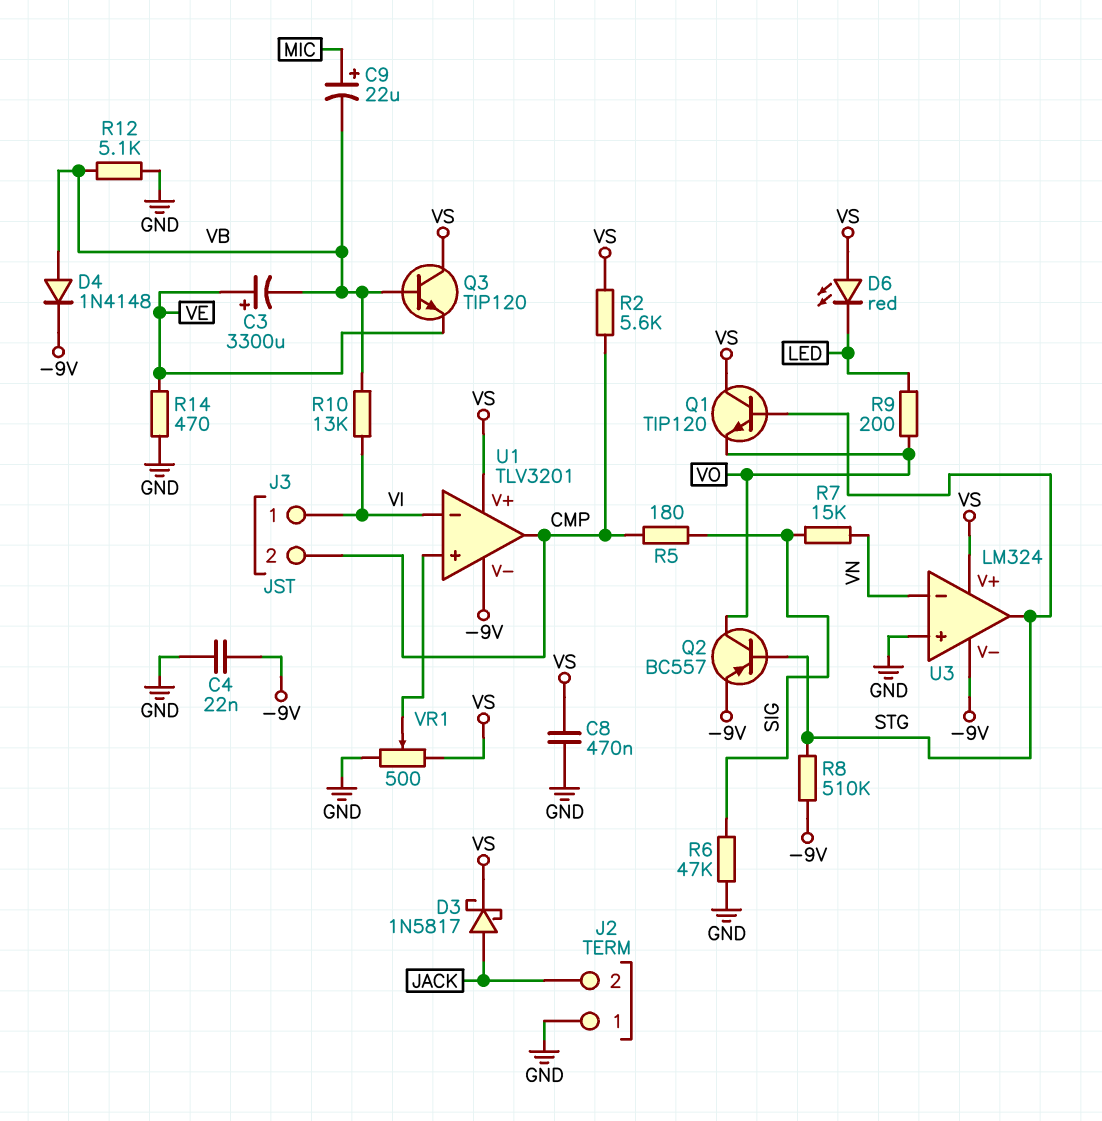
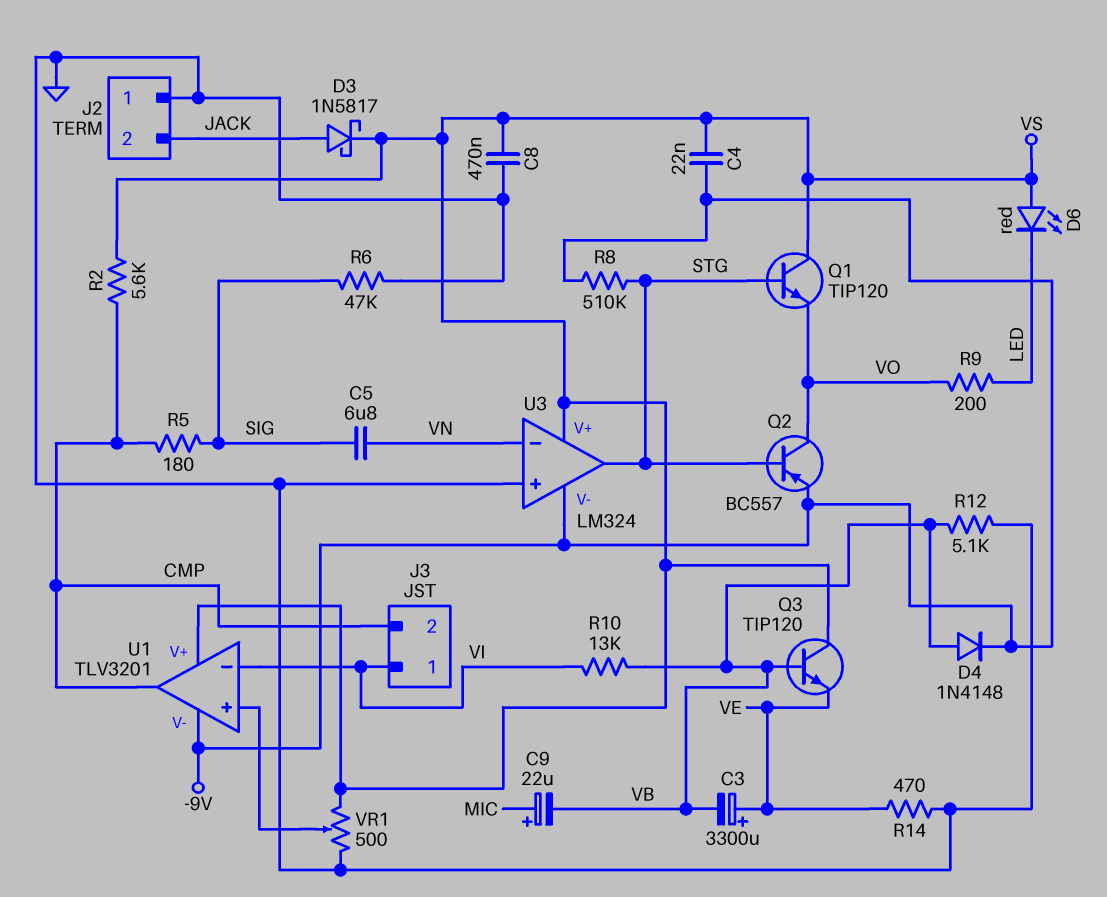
C4: 22nF (-9V, GND) -> 22nF (-9V, VS)
C5: none -> 6.8uF (SIG, VN)
R7: 15k (SIG, VN) -> none

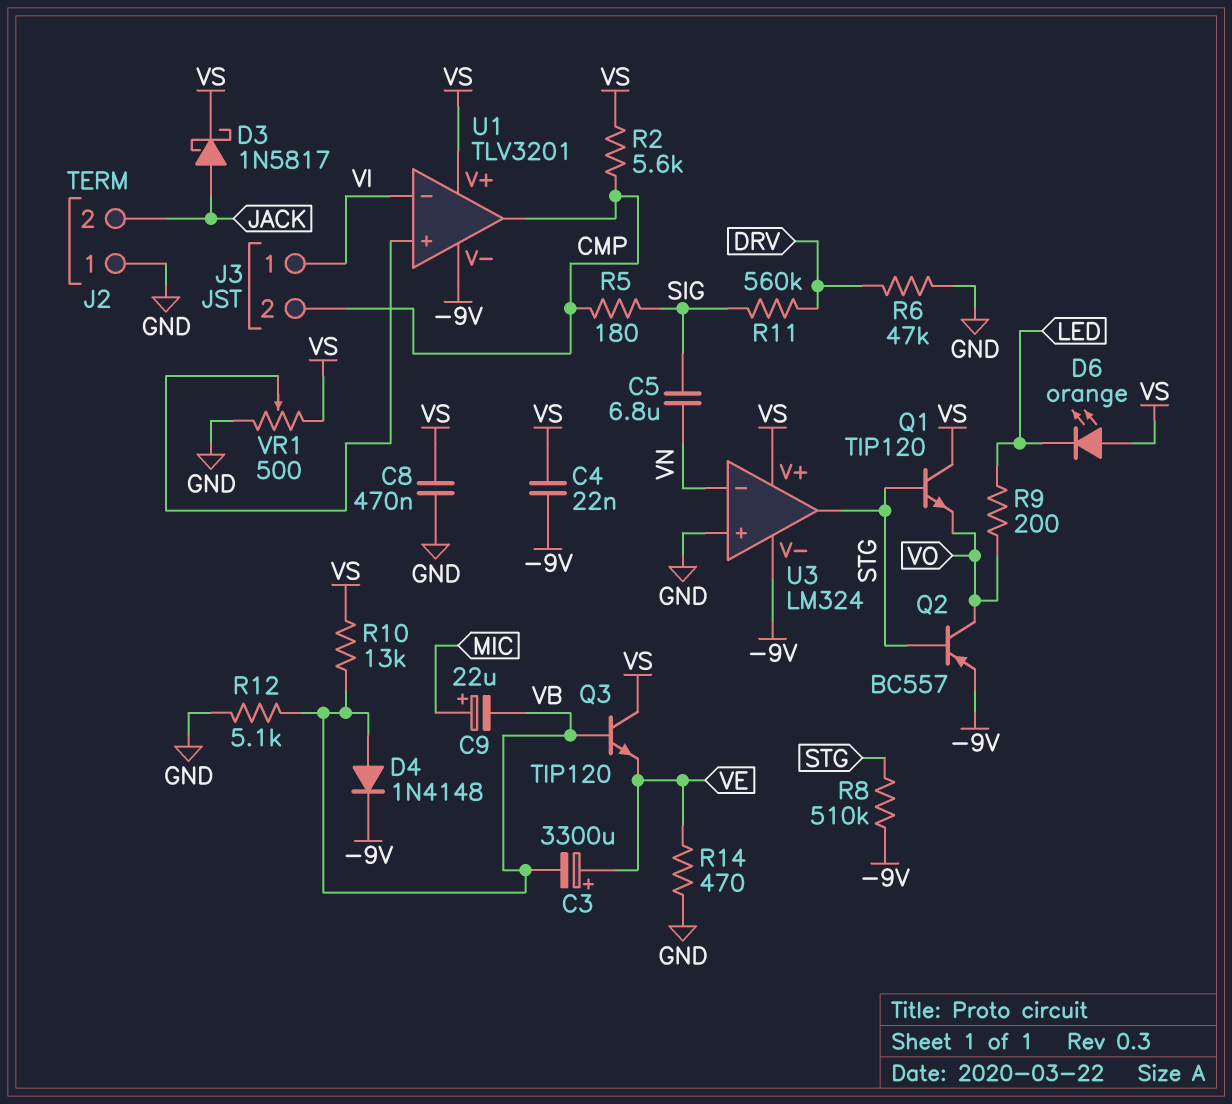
D6: LED red (A VS, K LED) -> LED orange (A VS, K LED)
R6: 47k (GND, SIG) -> 47k (DRV, GND)
R10: 13k (VB, VI) -> 13k (VB, VS)
R11: none -> 560k (DRV, SIG)

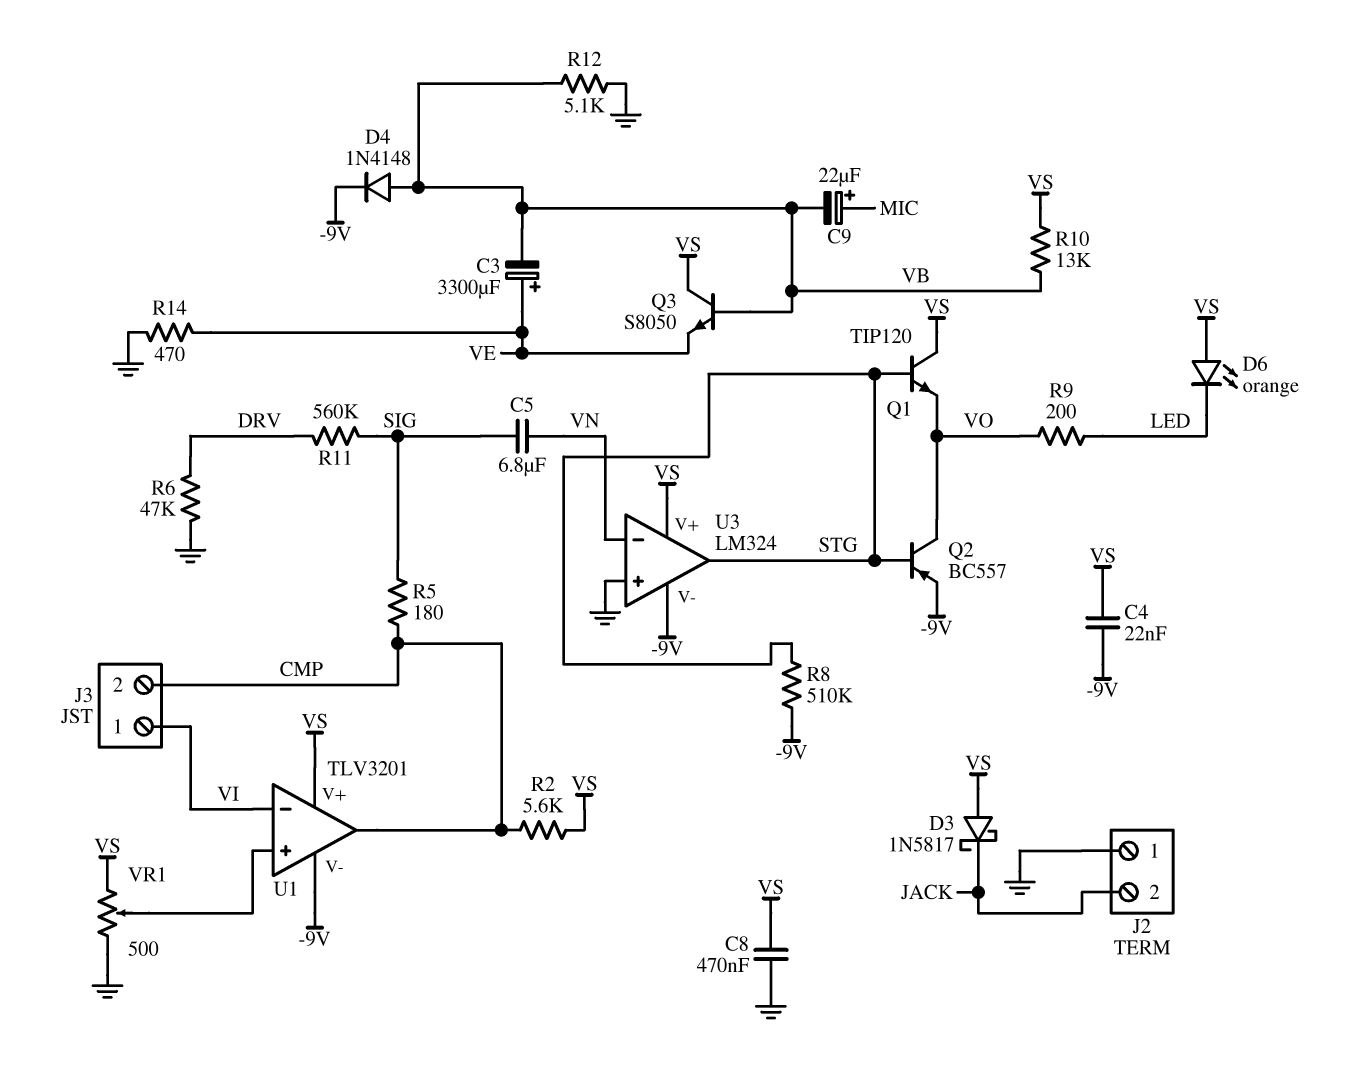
D3: schottky 1N5817 (A JACK, K VS) -> schottky 1N5817 (A VS, K JACK)
Q3: NPN TIP120 (B VB, C VS, E VE) -> NPN S8050 (B VB, C VS, E VE)

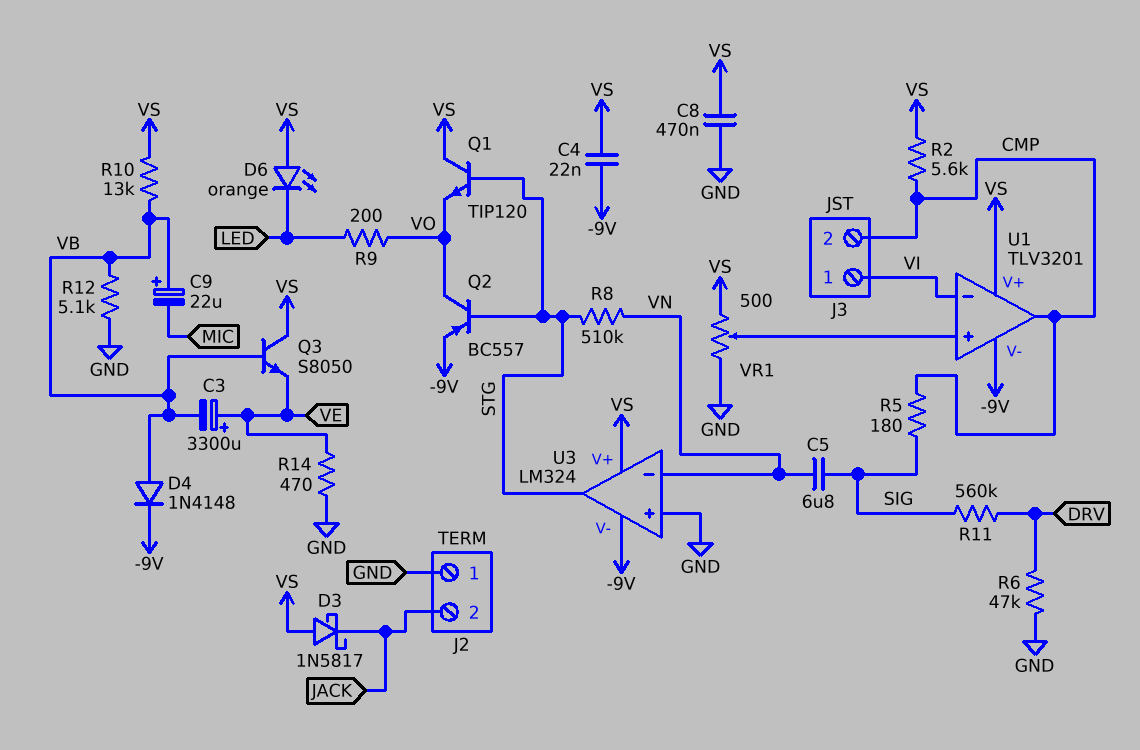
C9: 22uF (plus MIC, minus VB) -> 22uF (plus VB, minus MIC)
R8: 510k (-9V, STG) -> 510k (STG, VN)

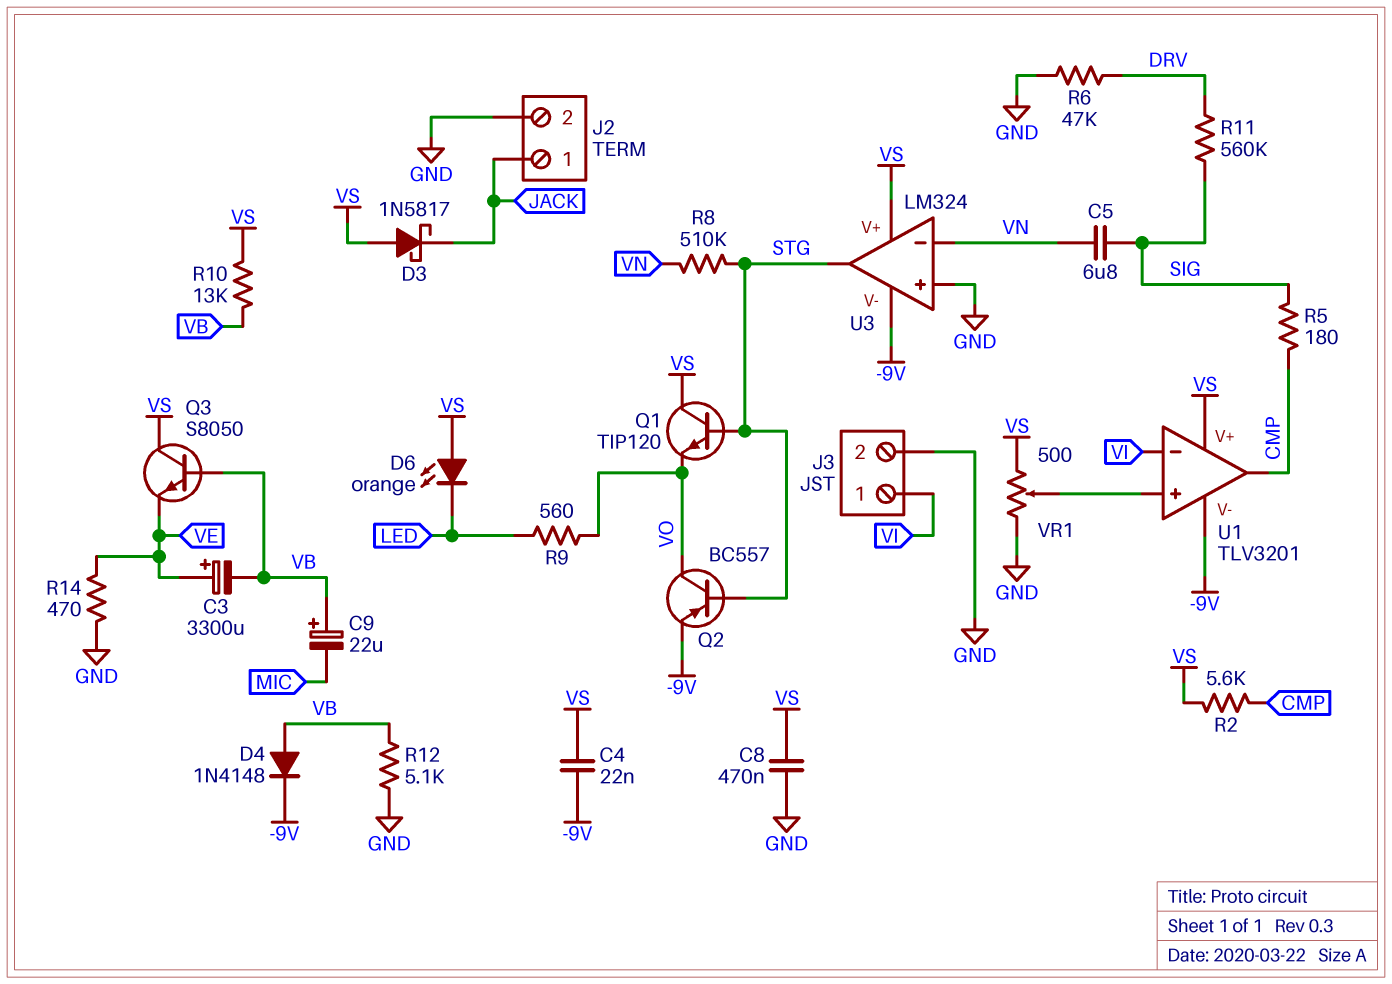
J2 pin 1: GND -> JACK
J2 pin 2: JACK -> GND
J3 pin 2: CMP -> GND
R9: 200 (LED, VO) -> 560 (LED, VO)

